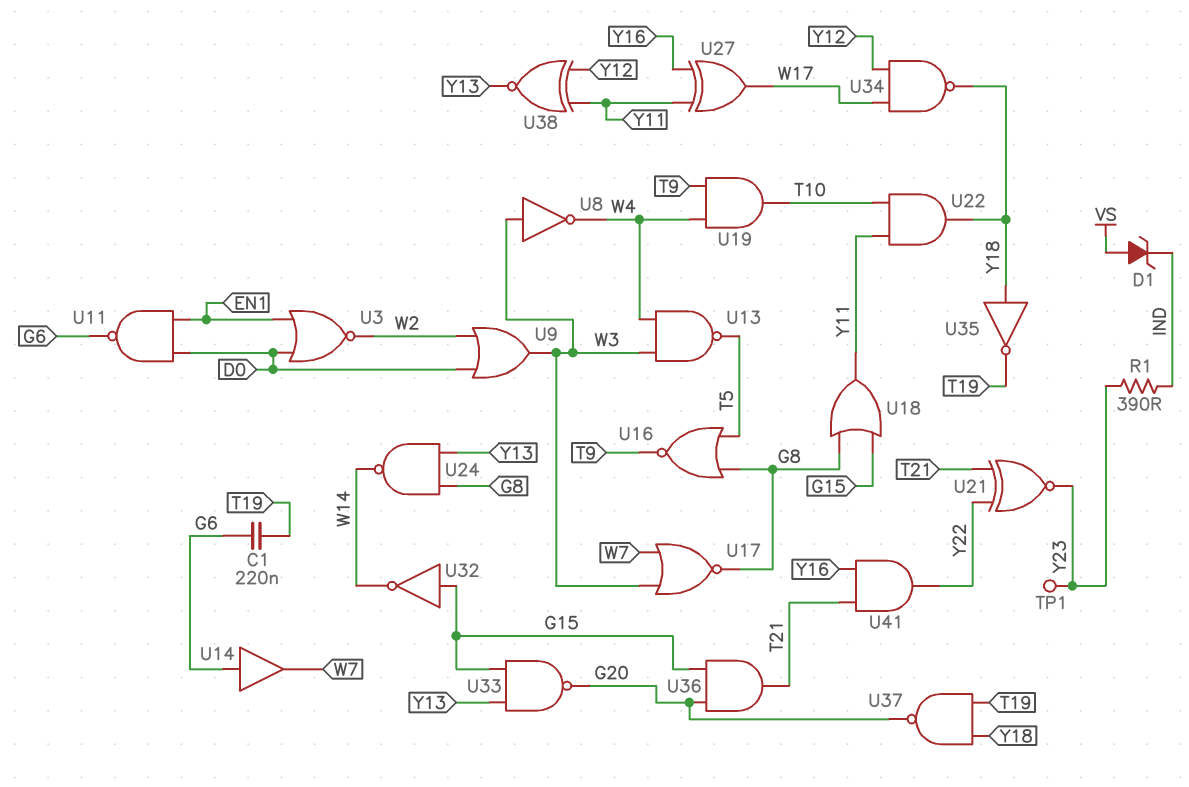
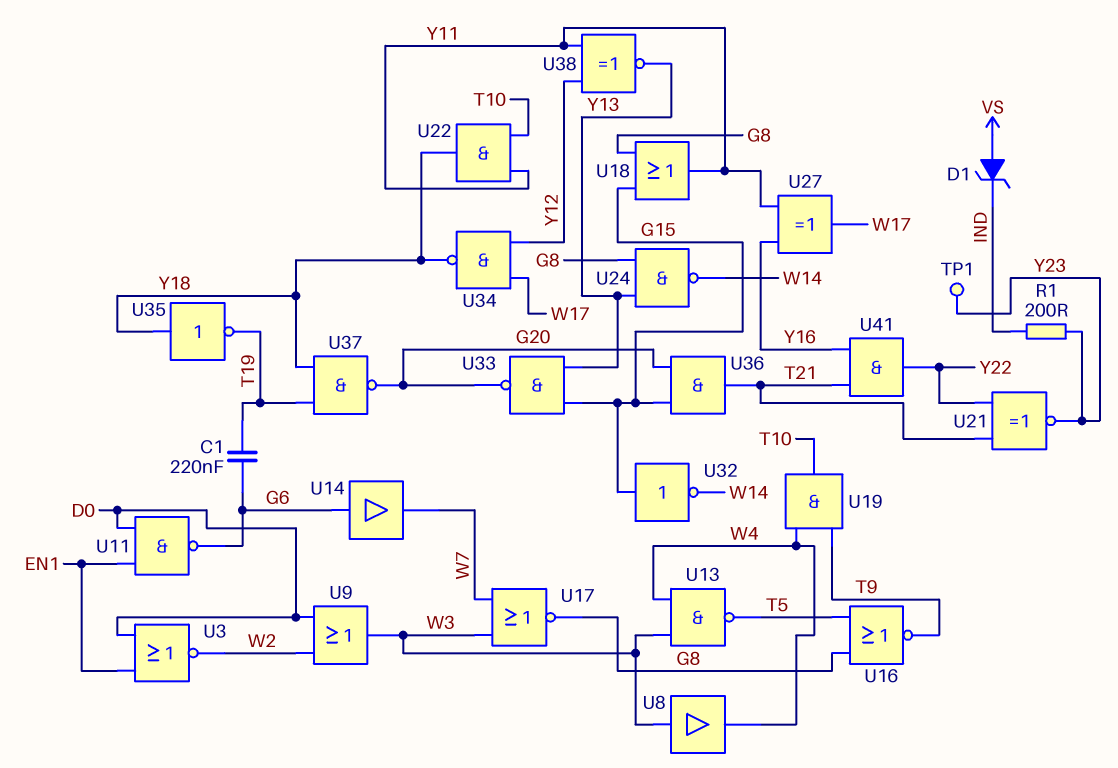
R1: 390 (IND, Y23) -> 200 (IND, Y23)
U8: NOT (in W3, out W4) -> buffer (in W3, out W4)

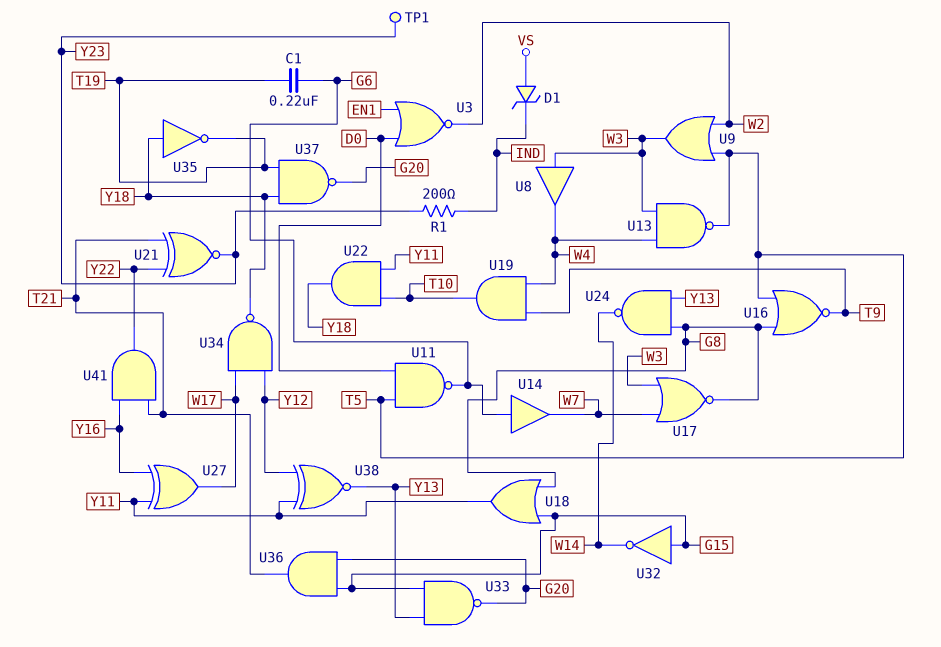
U9: OR (in D0, in W2, out W3) -> OR (in T5, in W2, out W3)
U11: NAND (in D0, in EN1, out G6) -> NAND (in D0, in T5, out G6)

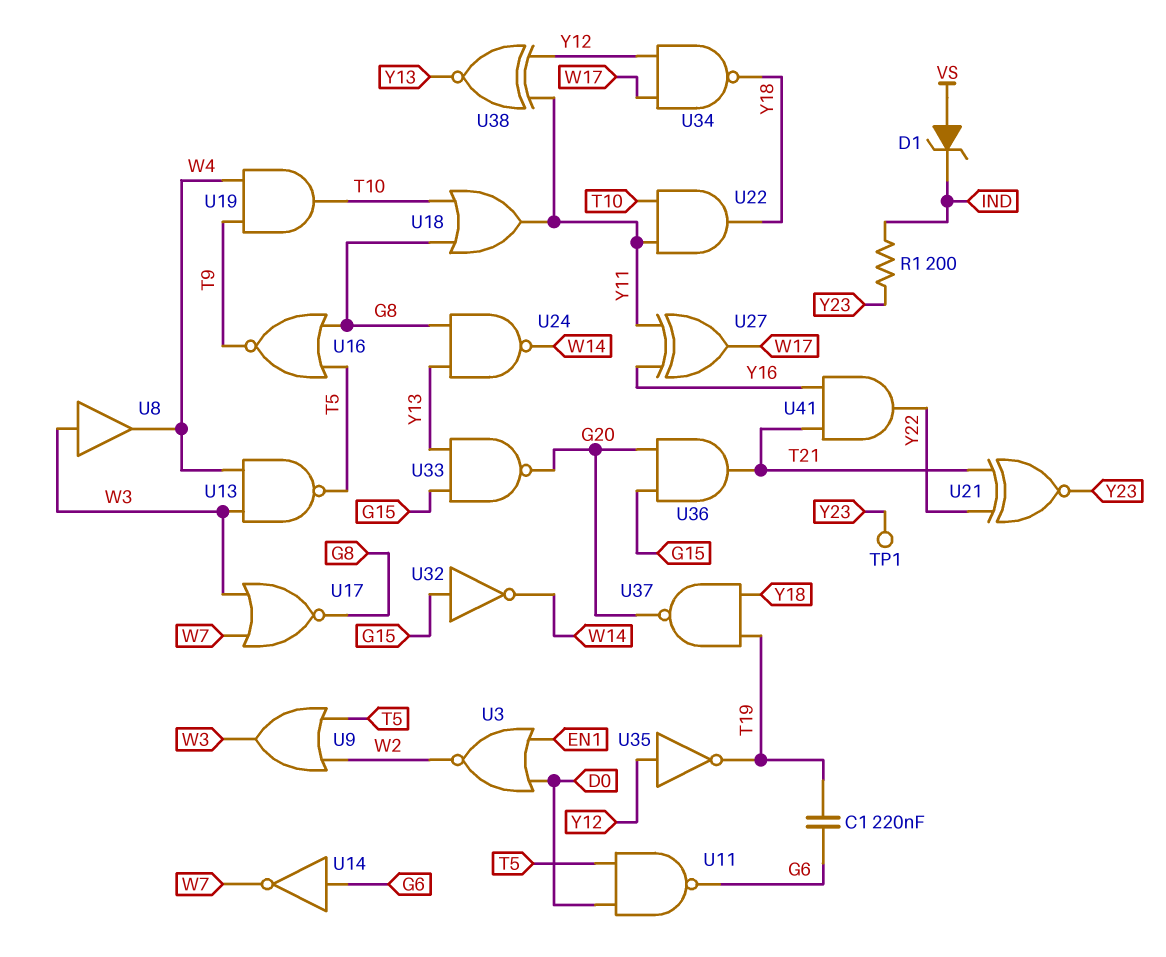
U14: buffer (in G6, out W7) -> NOT (in G6, out W7)
U18: OR (in G8, in G15, out Y11) -> OR (in G8, in T10, out Y11)
U35: NOT (in Y18, out T19) -> NOT (in Y12, out T19)

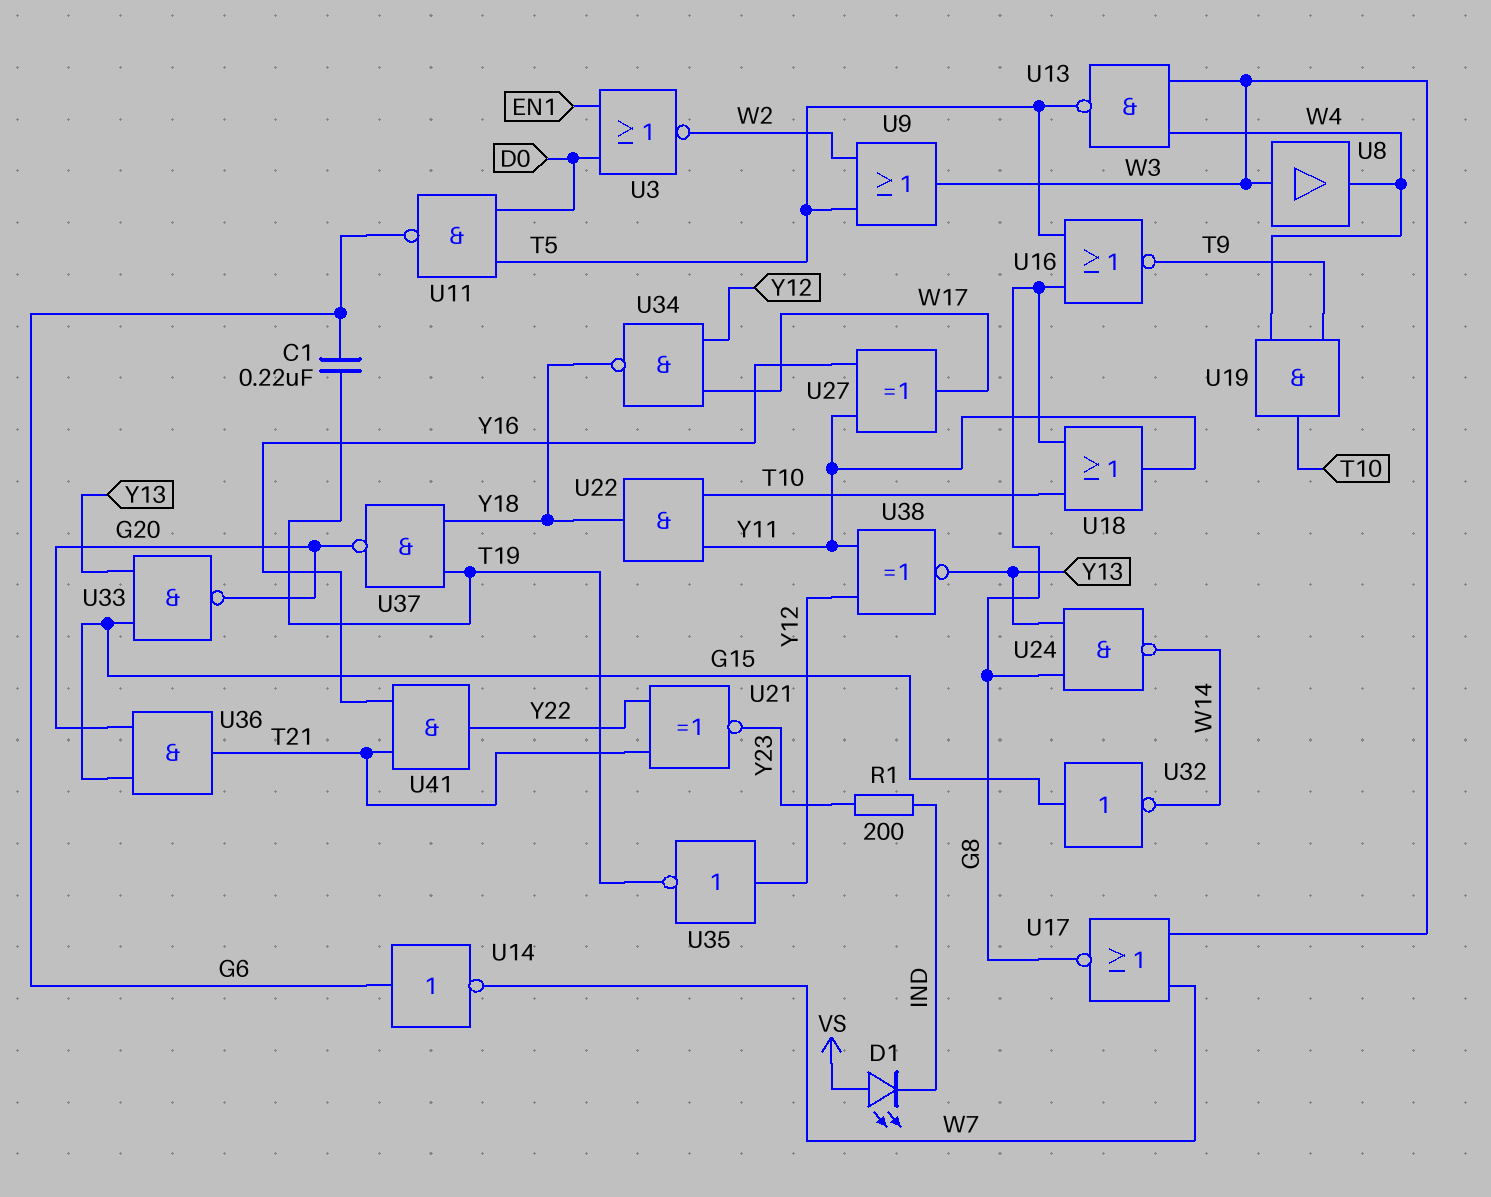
D1: zener (A VS, K IND) -> LED (A VS, K IND)
TP1: test point (Y23) -> none

